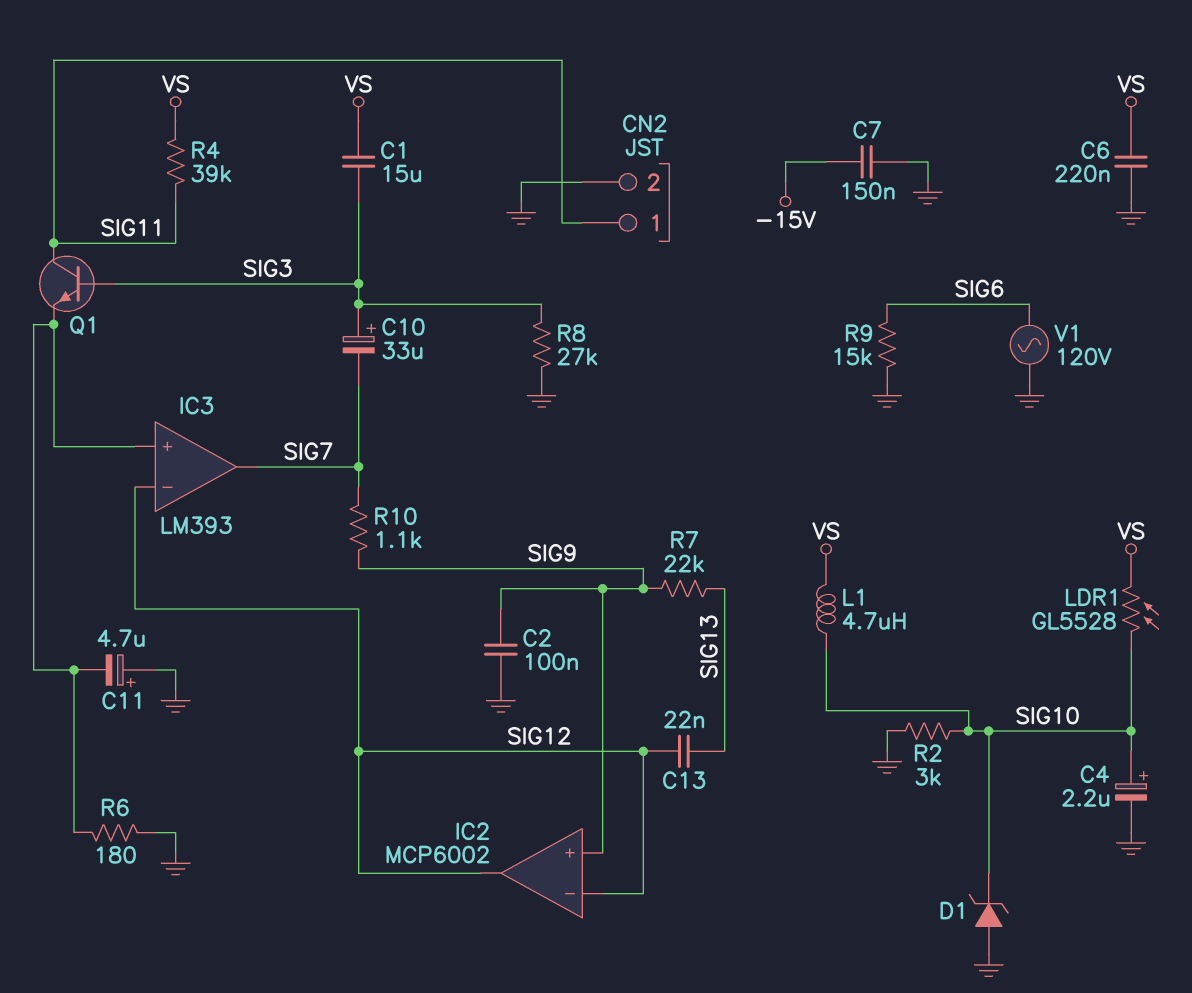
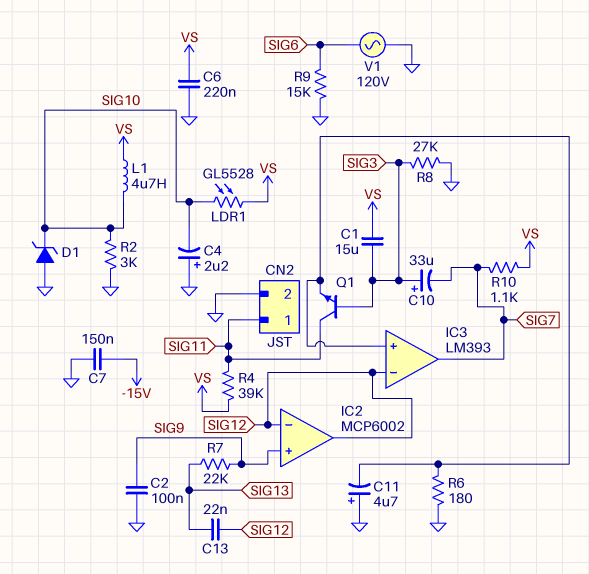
C4: 2.2uF (plus SIG10, minus GND) -> 2.2uF (plus GND, minus SIG10)
R10: 1.1k (SIG7, SIG9) -> 1.1k (SIG7, VS)

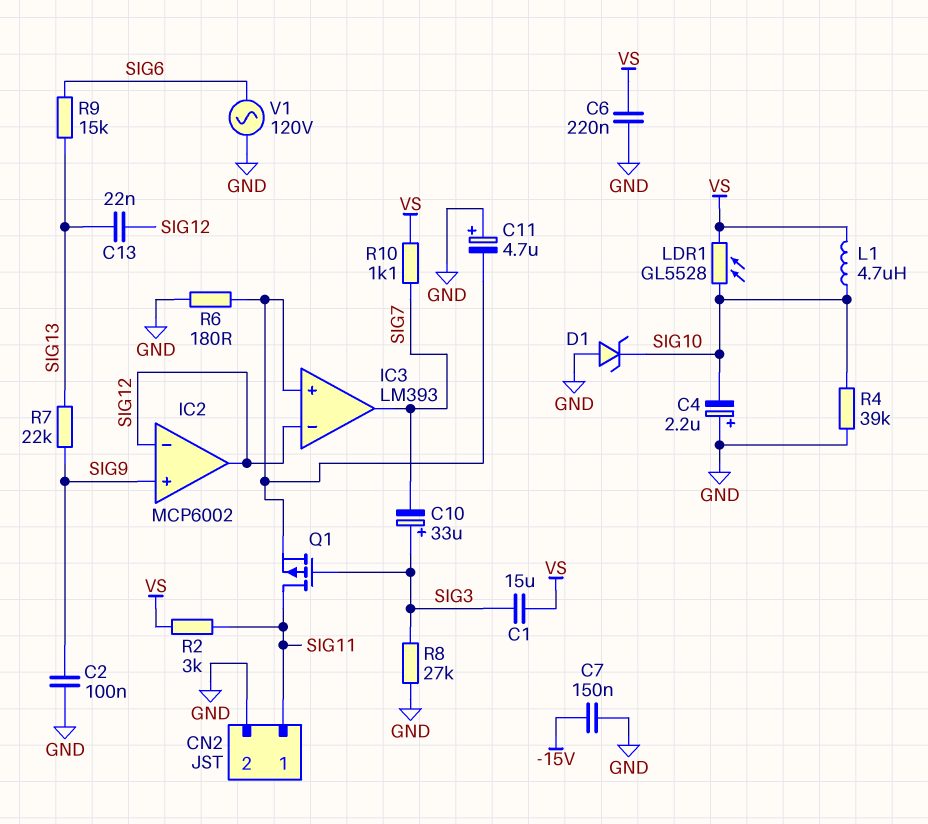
Q1: NPN (B SIG3, C SIG11, E IC3/in+) -> PMOS (G SIG3, D SIG11, S IC3/in+)
R2: 3k (GND, SIG10) -> 3k (SIG11, VS)
R4: 39k (SIG11, VS) -> 39k (GND, SIG10)
R9: 15k (GND, SIG6) -> 15k (SIG6, SIG13)

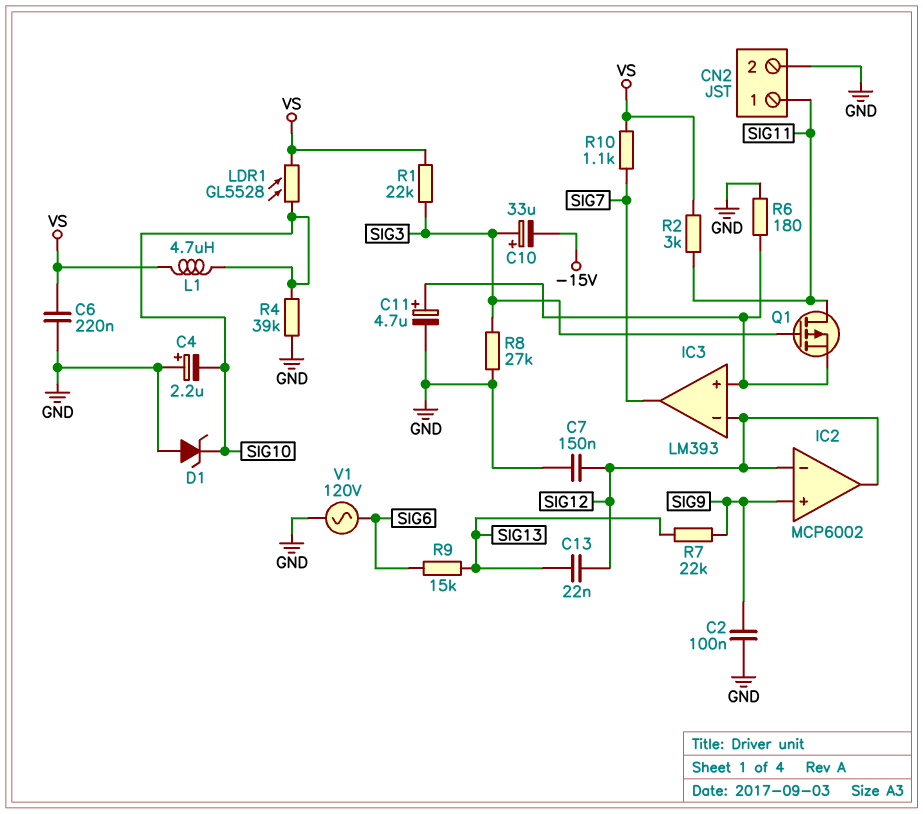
C1: 15uF (SIG3, VS) -> none
C7: 150nF (-15V, GND) -> 150nF (GND, SIG12)
C10: 33uF (plus SIG3, minus SIG7) -> 33uF (plus SIG3, minus -15V)
C11: 4.7uF (plus GND, minus IC3/in+) -> 4.7uF (plus IC3/in+, minus GND)
R1: none -> 22k (SIG3, VS)

